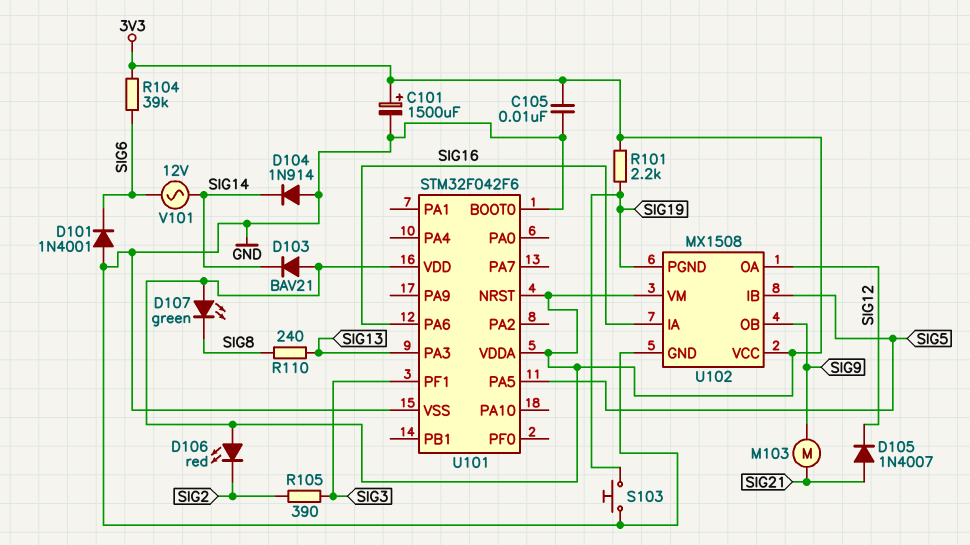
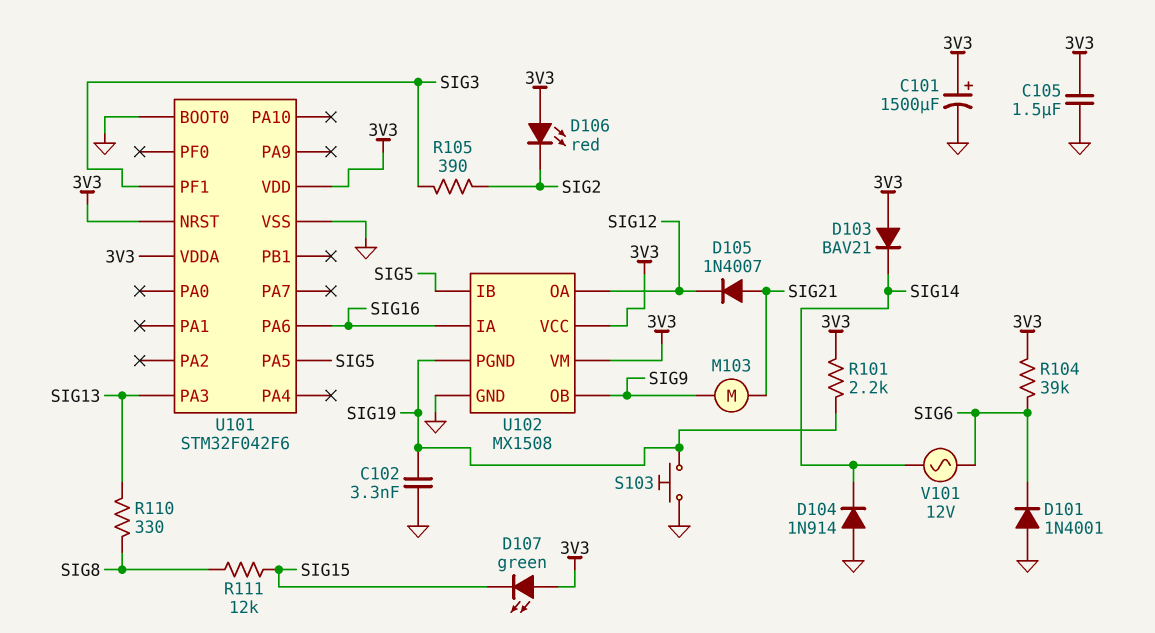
C102: none -> 3.3nF (GND, SIG19)
C105: 10nF (3V3, GND) -> 1.5uF (3V3, GND)
D107: LED green (A 3V3, K SIG8) -> LED green (A 3V3, K SIG15)
R110: 240 (SIG8, SIG13) -> 330 (SIG8, SIG13)
R111: none -> 12k (SIG8, SIG15)

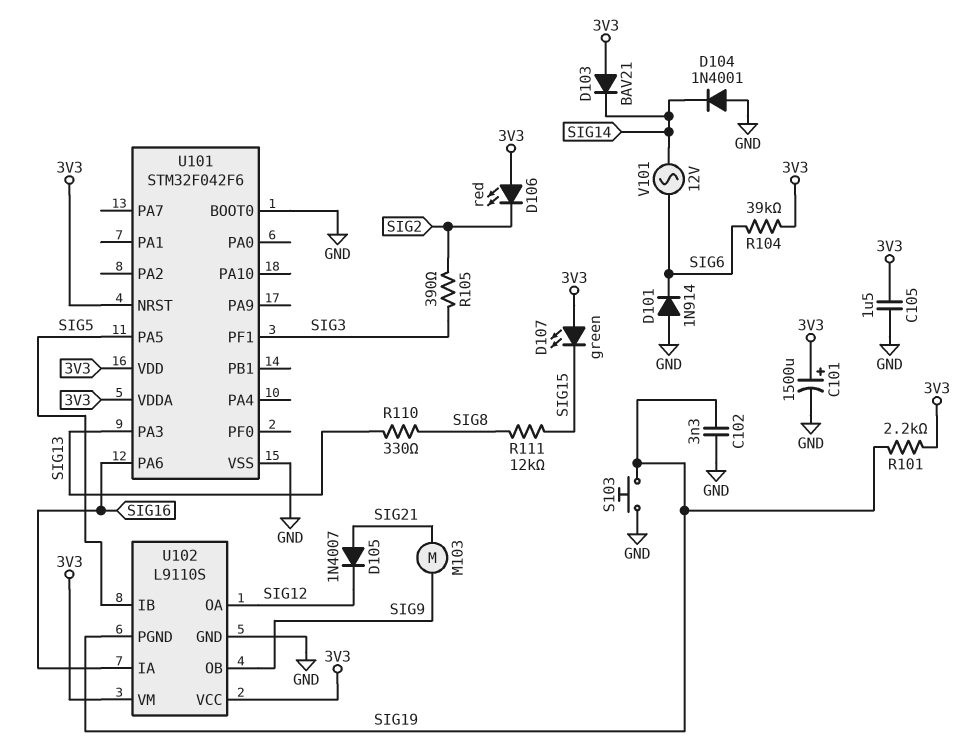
D101: diode 1N4001 (A GND, K SIG6) -> diode 1N914 (A GND, K SIG6)
D104: diode 1N914 (A GND, K SIG14) -> diode 1N4001 (A GND, K SIG14)
U102: MX1508 -> L9110S

